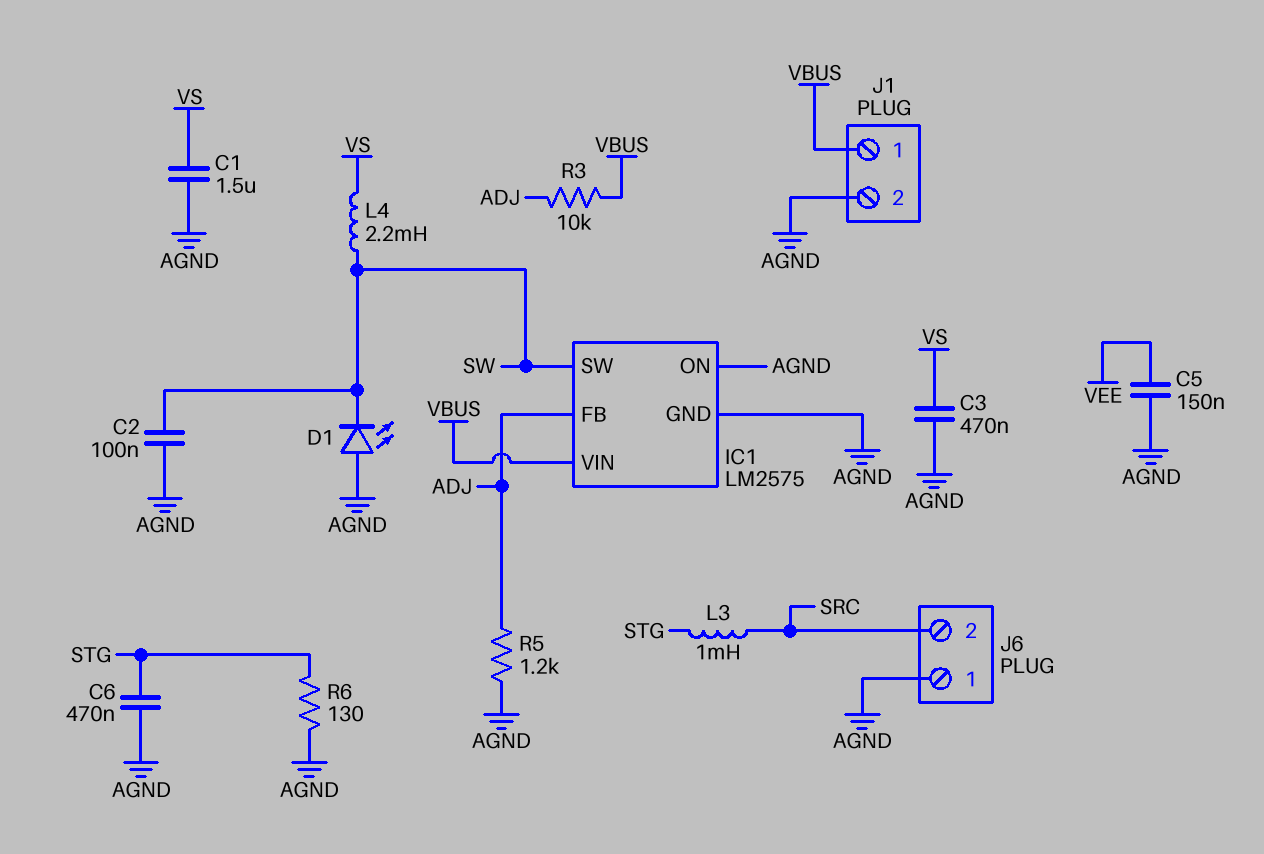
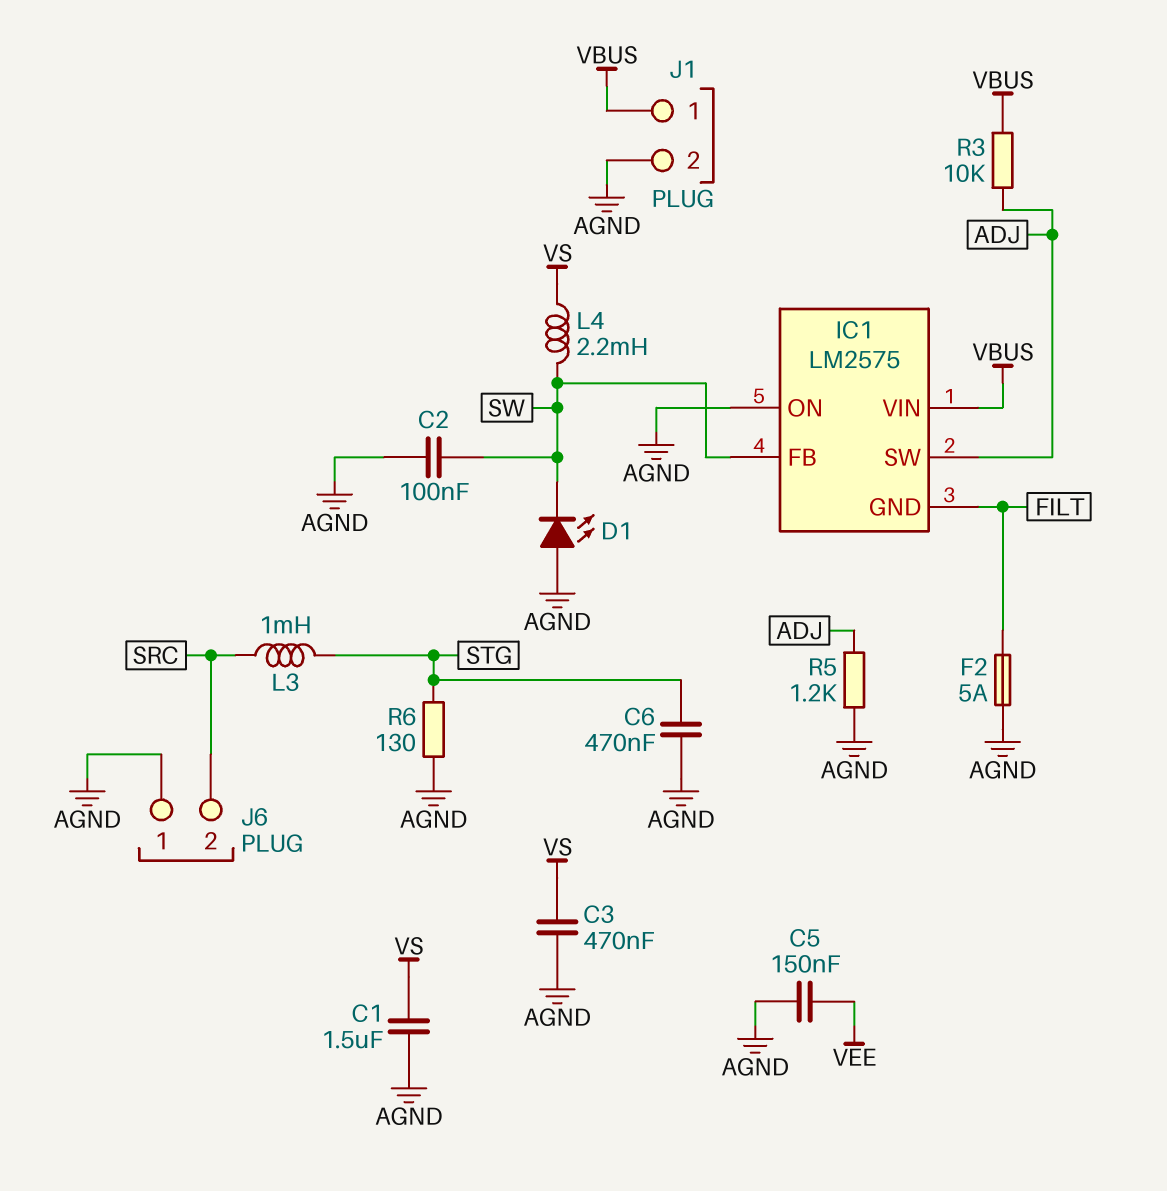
F2: none -> 5A (AGND, FILT)
IC1 pin FB: ADJ -> SW
IC1 pin GND: AGND -> FILT
IC1 pin SW: SW -> ADJ

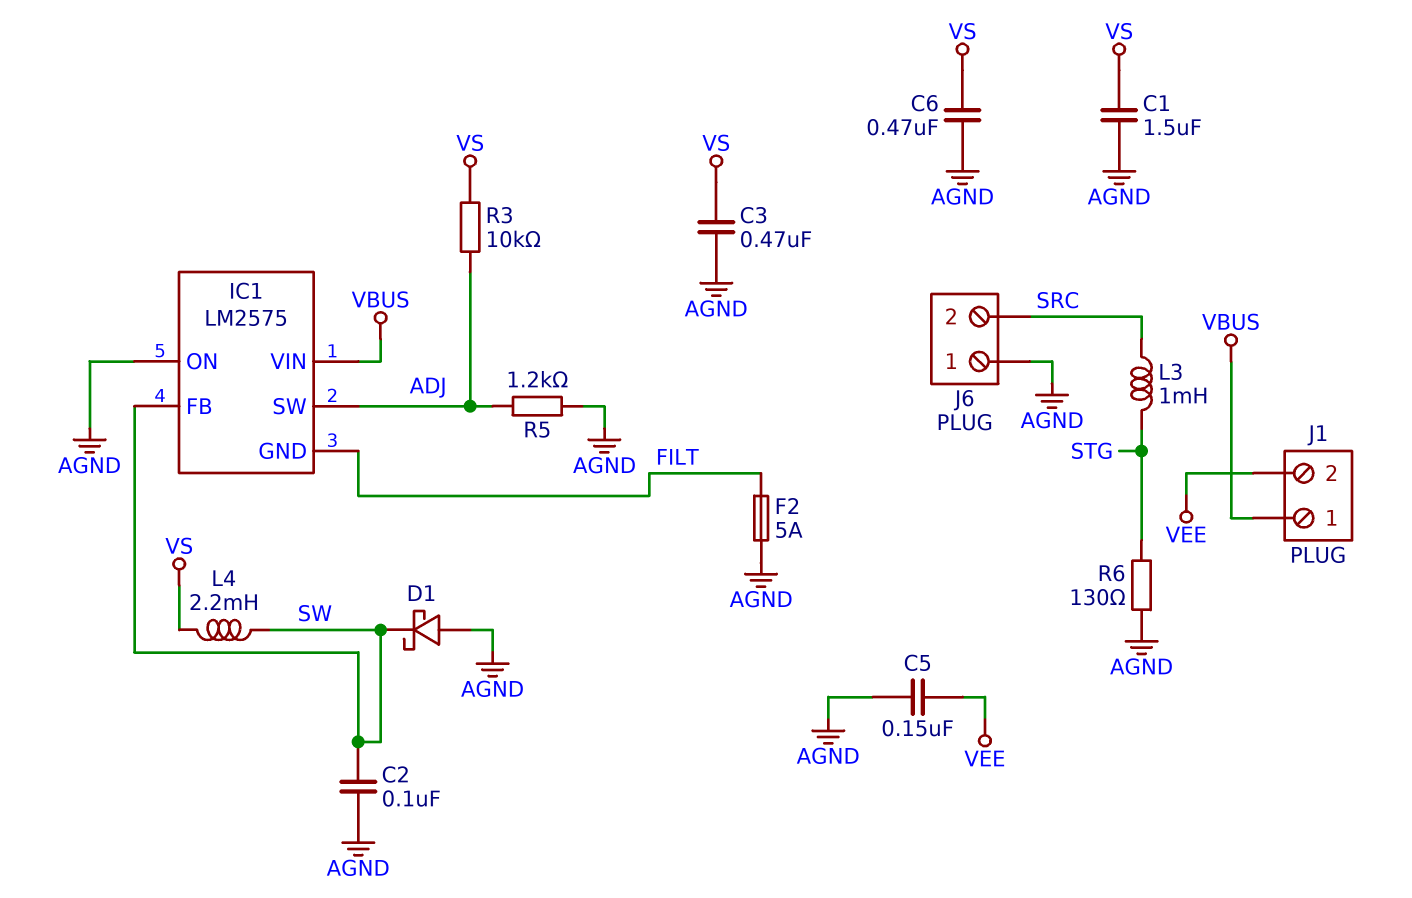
C6: 470nF (AGND, STG) -> 470nF (AGND, VS)
D1: LED (A AGND, K SW) -> schottky (A AGND, K SW)
J1 pin 2: AGND -> VEE
R3: 10k (ADJ, VBUS) -> 10k (ADJ, VS)

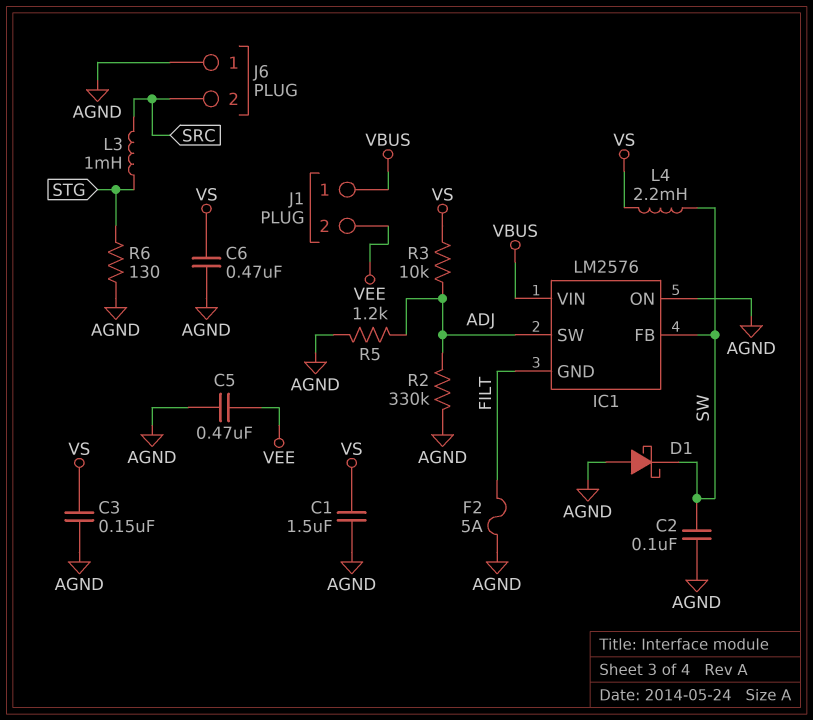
C3: 470nF (AGND, VS) -> 150nF (AGND, VS)
C5: 150nF (AGND, VEE) -> 470nF (AGND, VEE)
IC1: LM2575 -> LM2576
R2: none -> 330k (ADJ, AGND)

